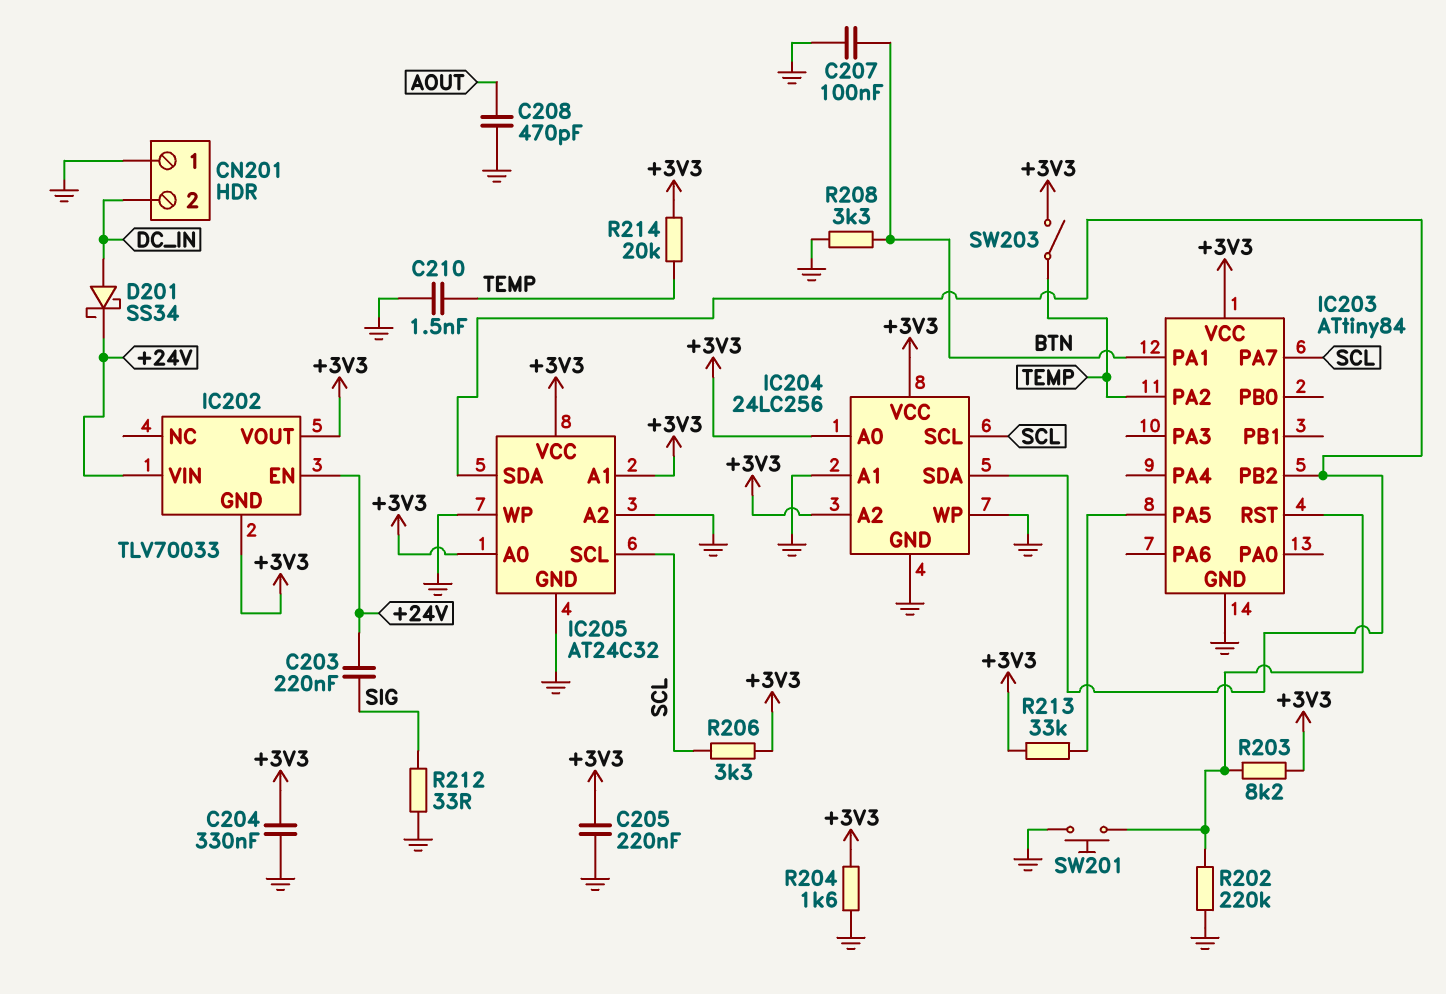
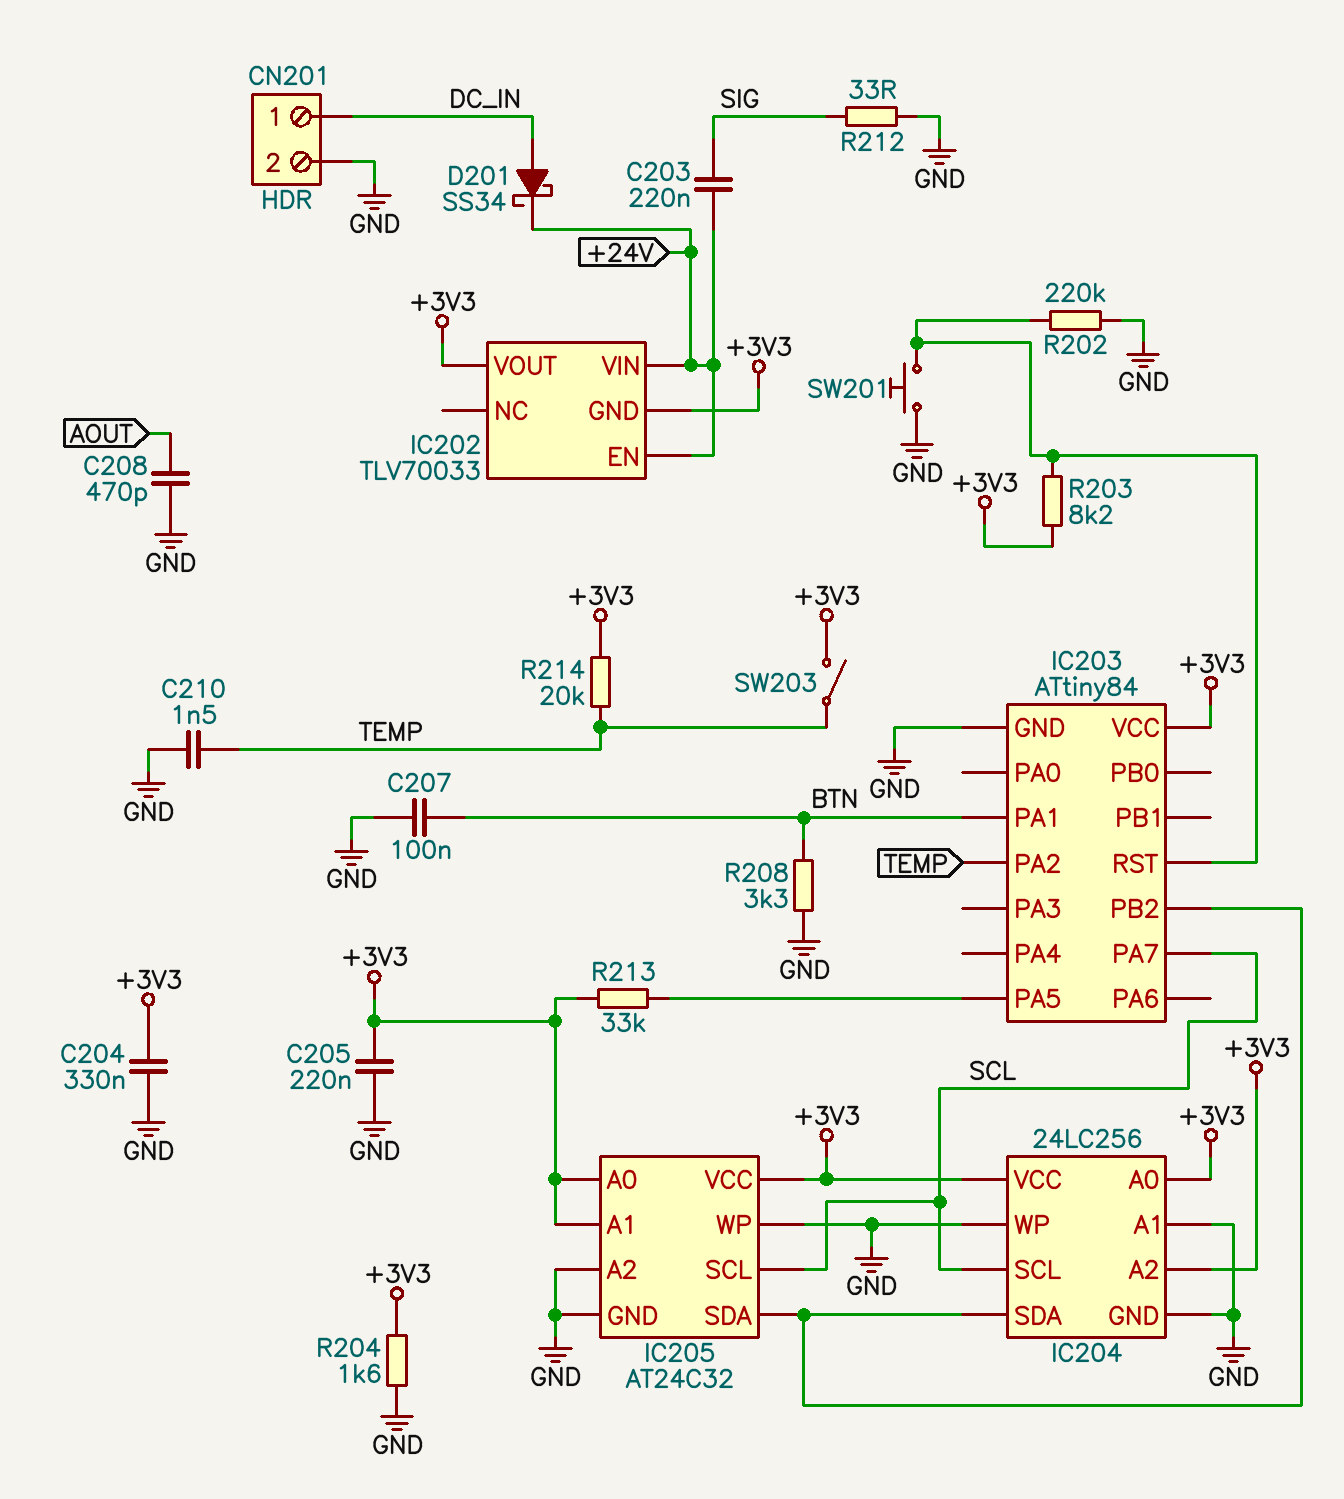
CN201 pin 1: GND -> DC_IN
CN201 pin 2: DC_IN -> GND
R206: 3.3k (+3V3, SCL) -> none

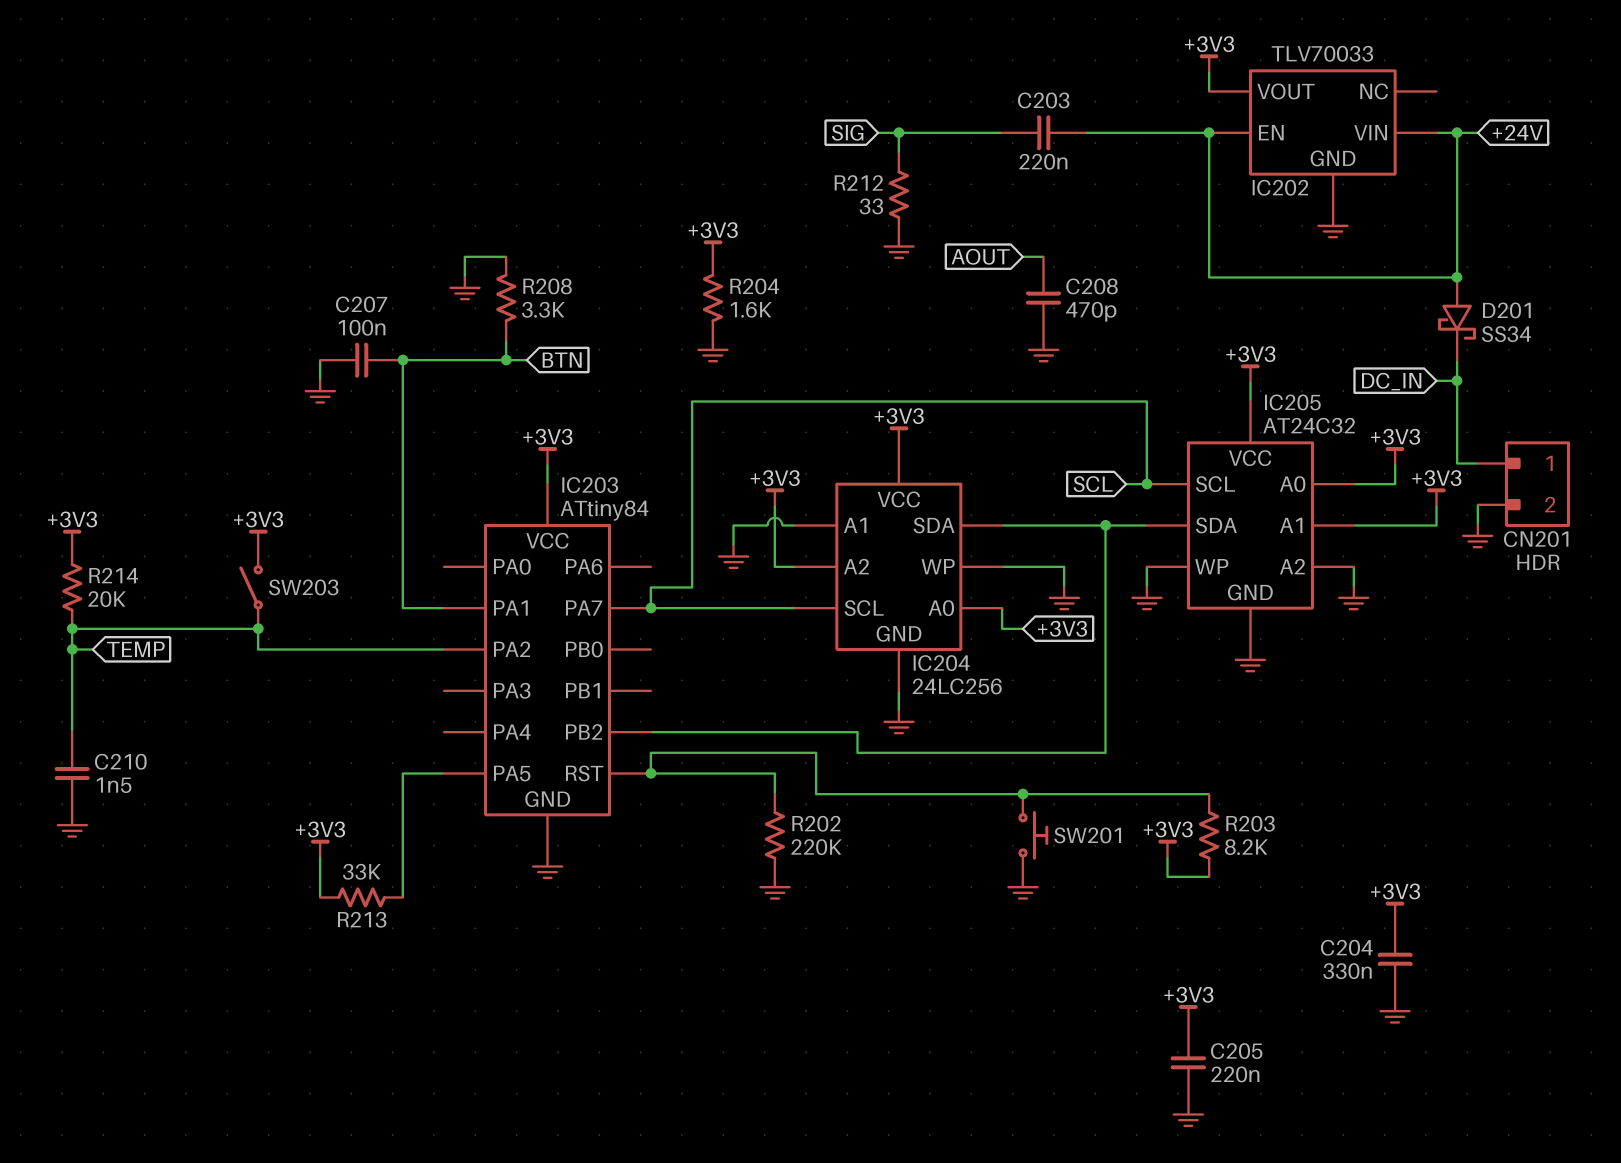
D201: schottky SS34 (A DC_IN, K +24V) -> schottky SS34 (A +24V, K DC_IN)
IC202 pin GND: +3V3 -> GND

